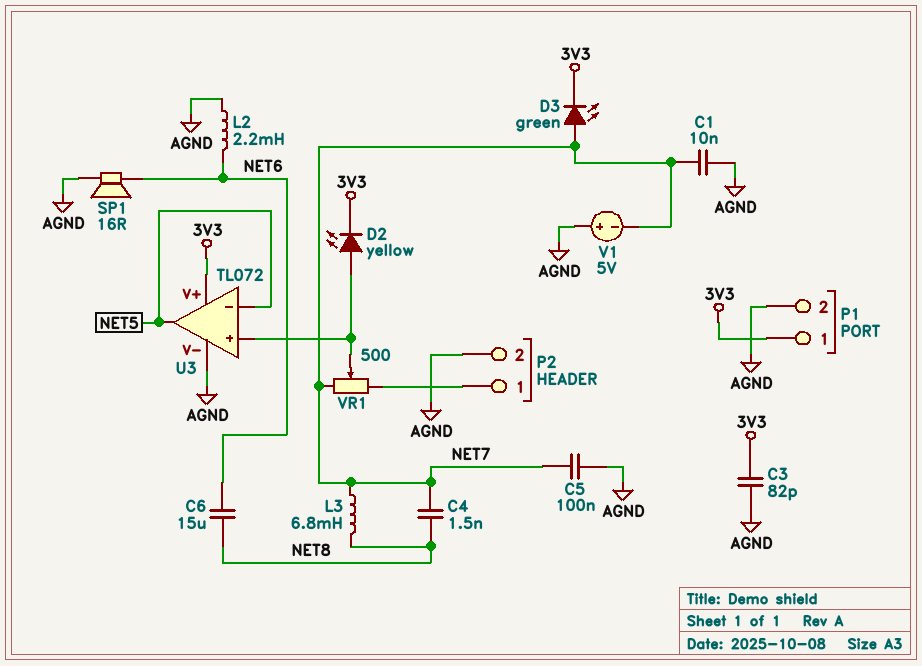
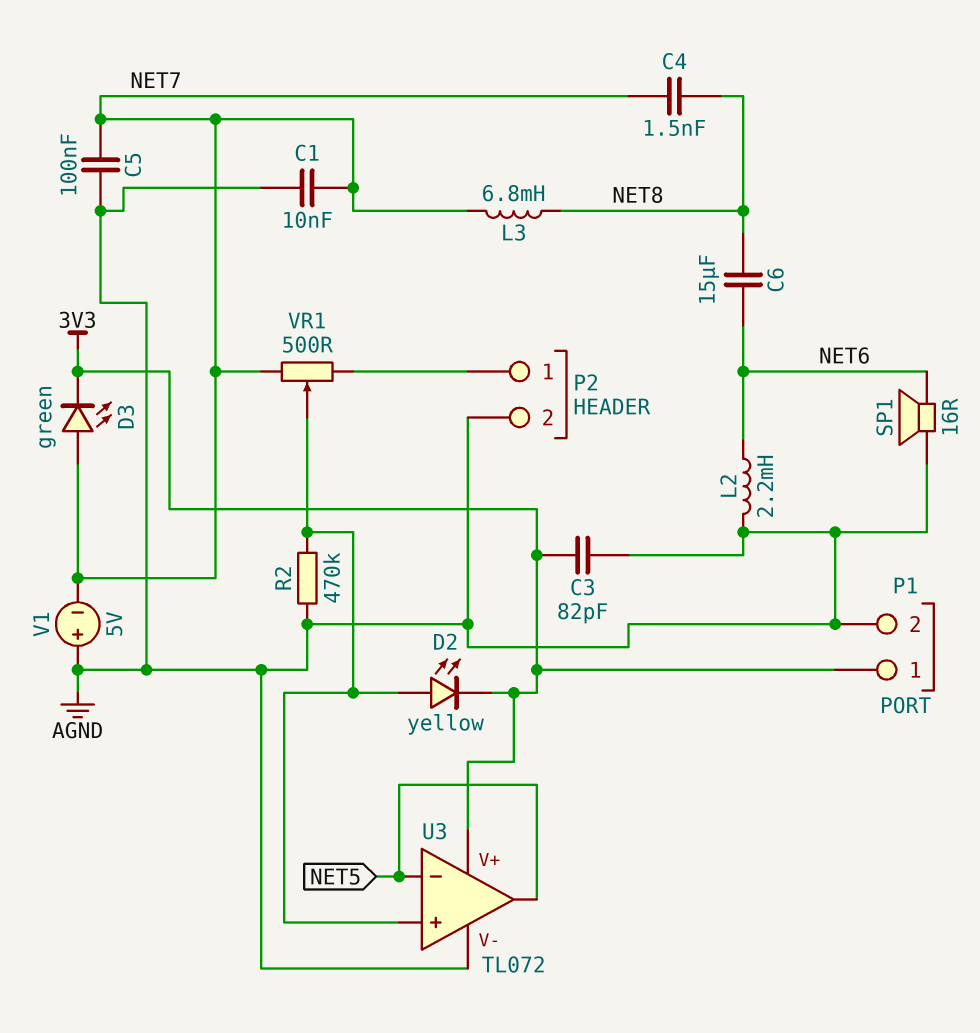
R2: none -> 470k (AGND, U3/in+)

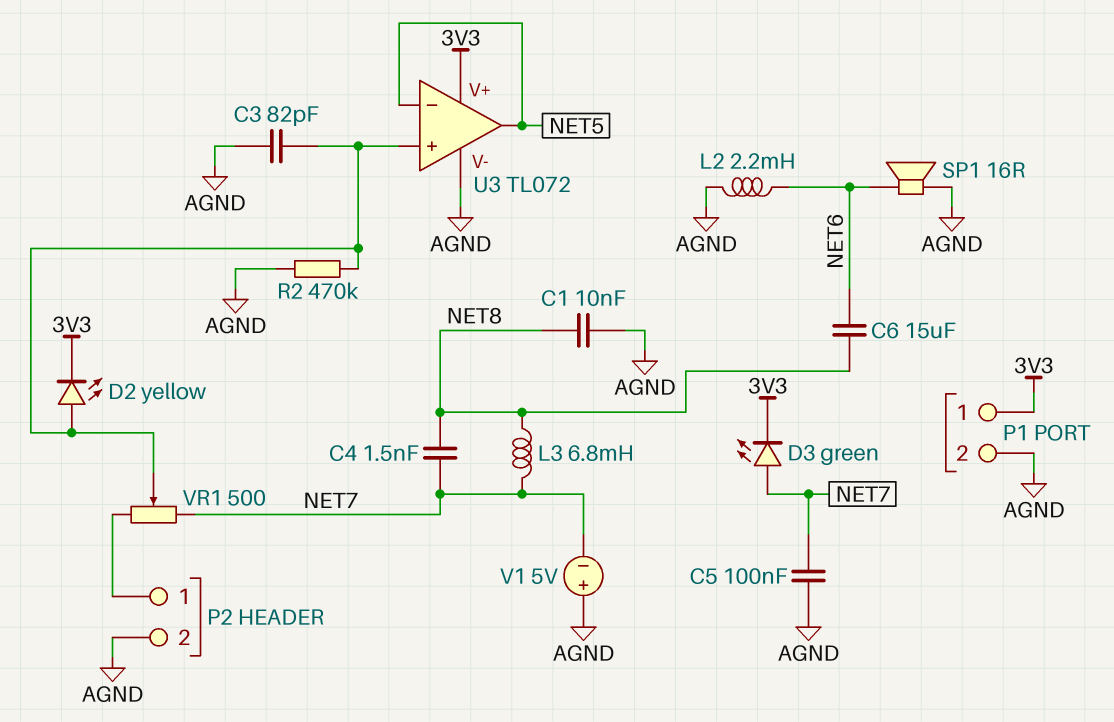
C1: 10nF (AGND, NET7) -> 10nF (AGND, NET8)
C3: 82pF (3V3, AGND) -> 82pF (AGND, U3/in+)

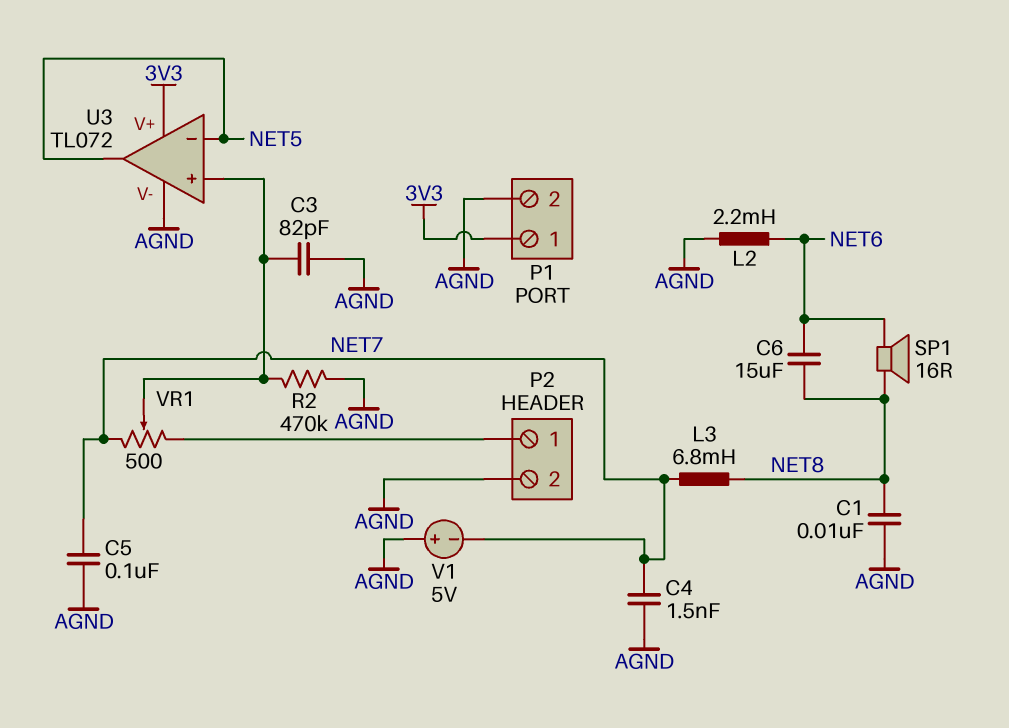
C4: 1.5nF (NET7, NET8) -> 1.5nF (AGND, NET7)
D2: LED yellow (A U3/in+, K 3V3) -> none
D3: LED green (A NET7, K 3V3) -> none
SP1: speaker 16R (AGND, NET6) -> speaker 16R (NET6, NET8)

